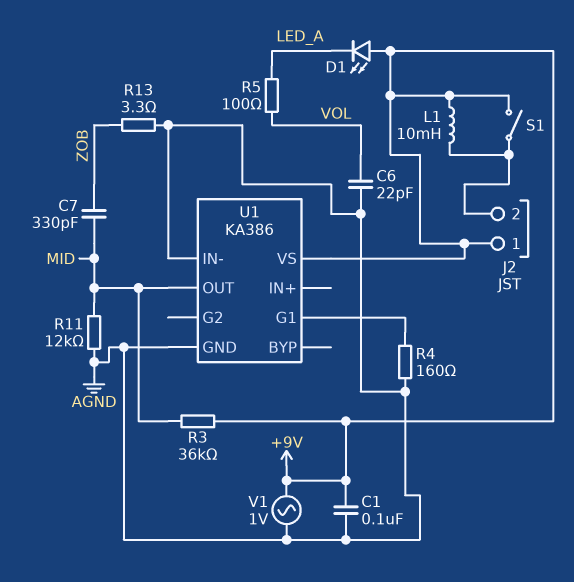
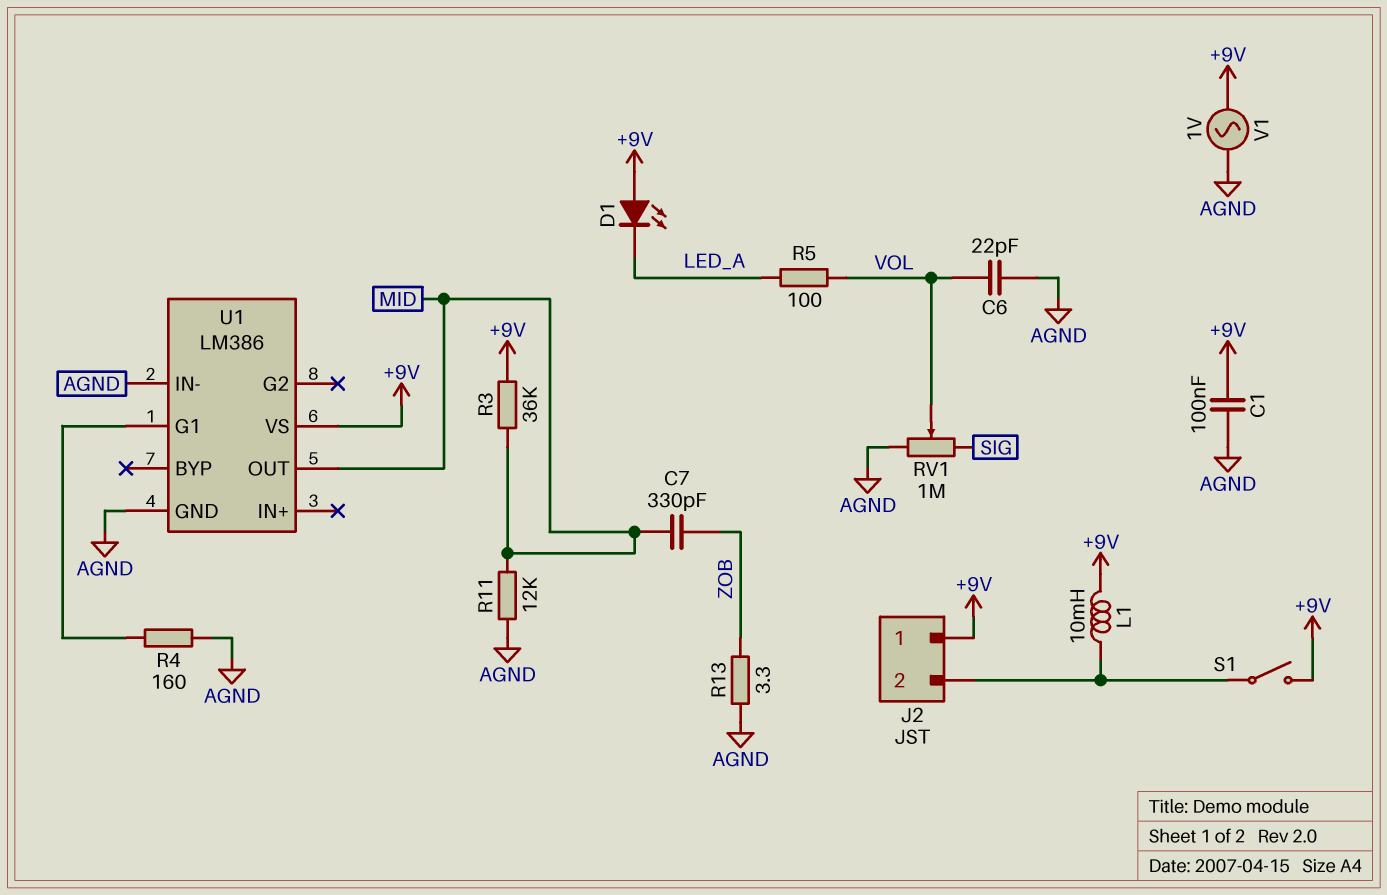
RV1: none -> 1M (AGND, SIG, wiper VOL)
U1: KA386 -> LM386

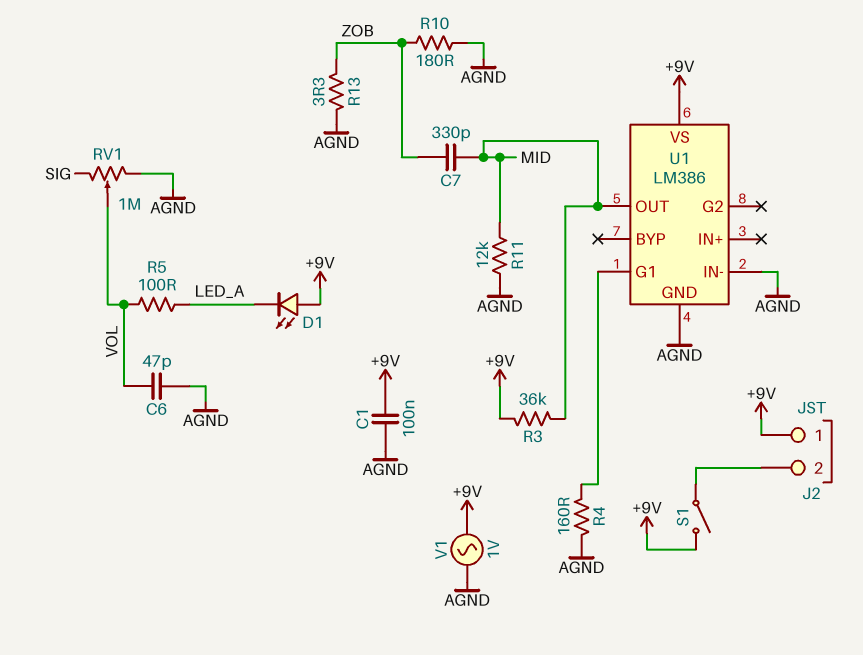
C6: 22pF (AGND, VOL) -> 47pF (AGND, VOL)
L1: 10mH (+9V, J2/2) -> none
R10: none -> 180 (AGND, ZOB)

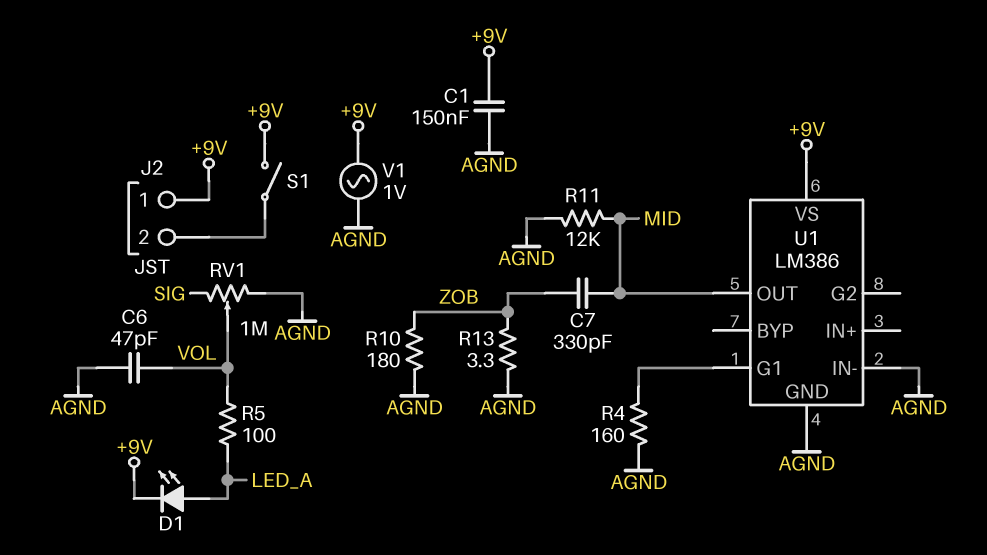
C1: 100nF (+9V, AGND) -> 150nF (+9V, AGND)
D1: LED (A +9V, K LED_A) -> LED (A LED_A, K +9V)
R3: 36k (+9V, MID) -> none

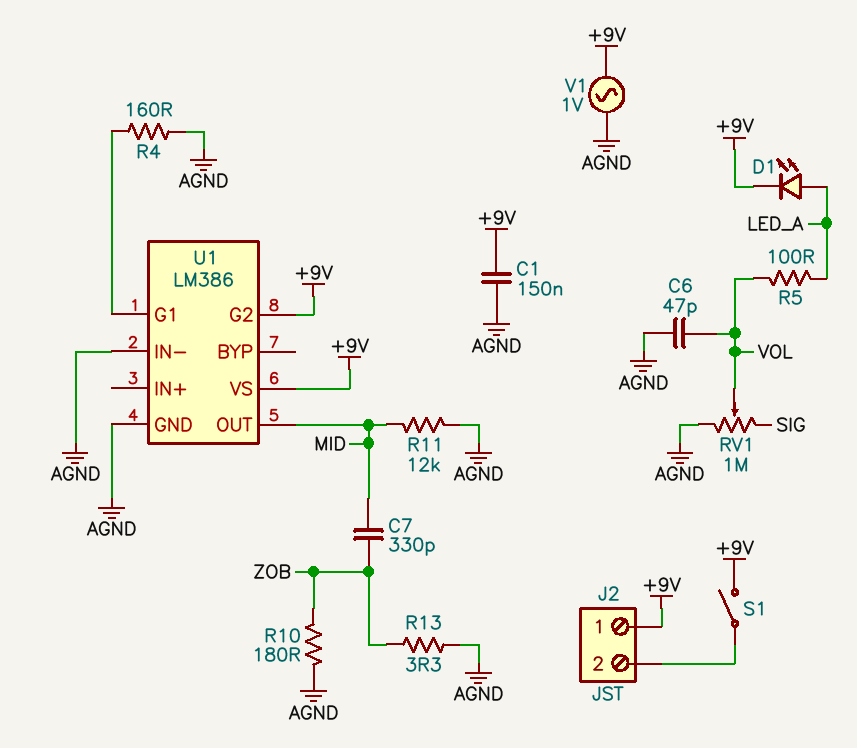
U1 pin G2: none -> +9V

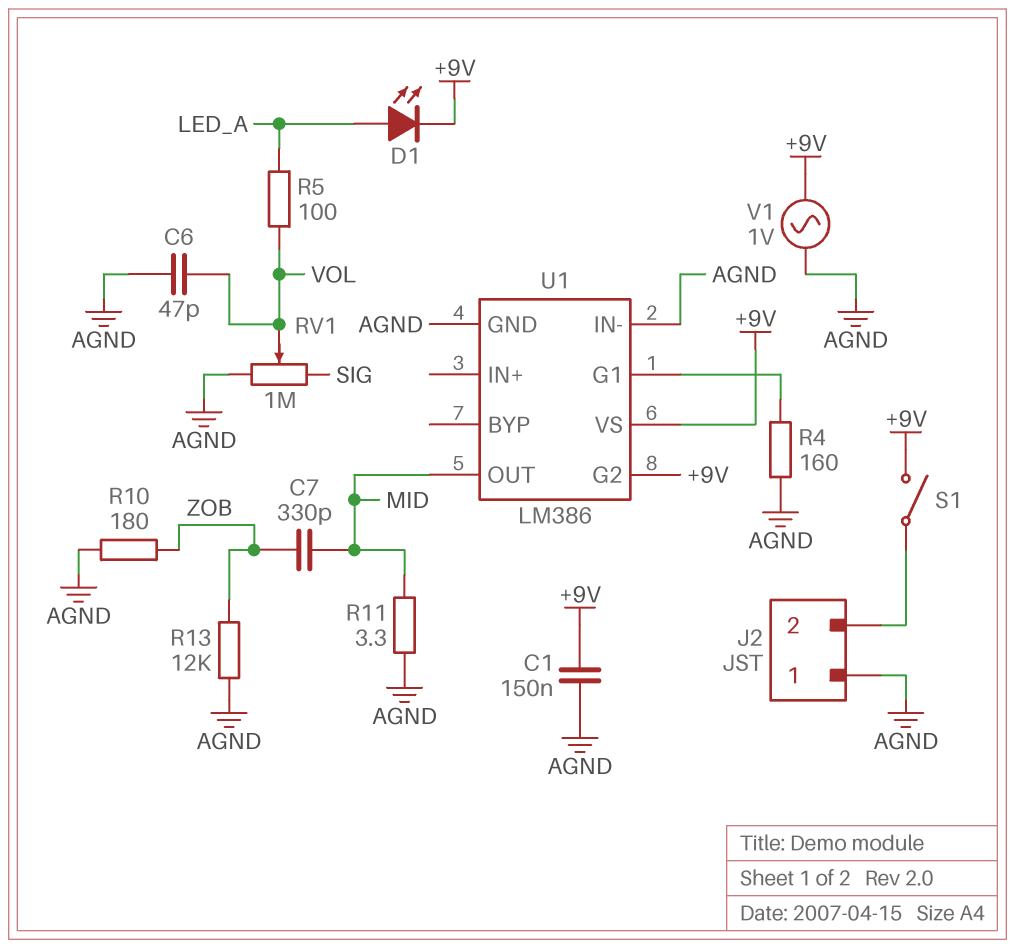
J2 pin 1: +9V -> AGND
R11: 12k (AGND, MID) -> 3.3 (AGND, MID)
R13: 3.3 (AGND, ZOB) -> 12k (AGND, ZOB)

